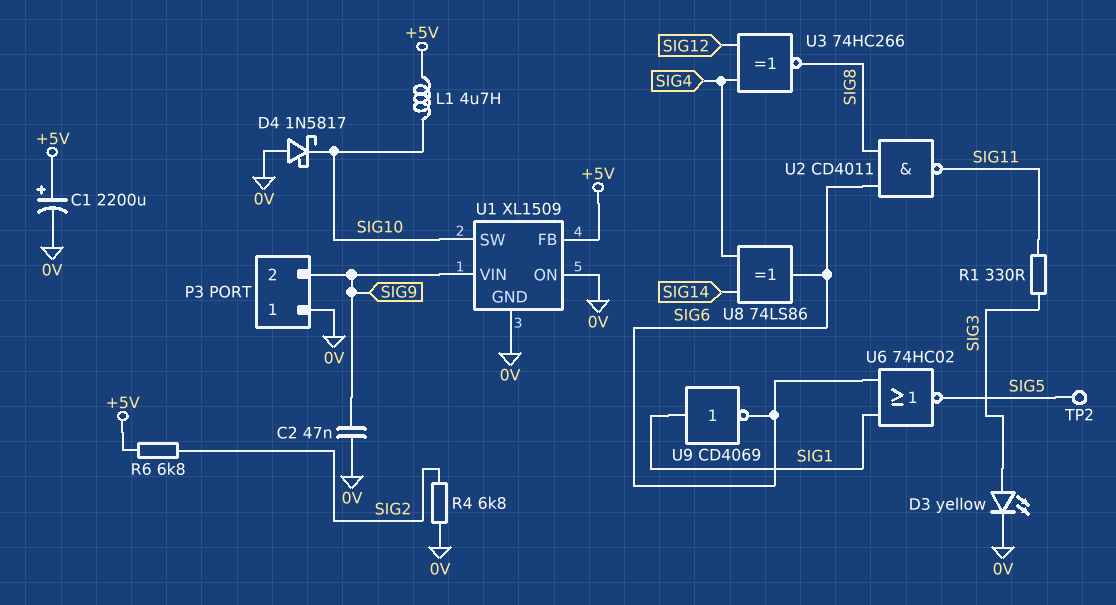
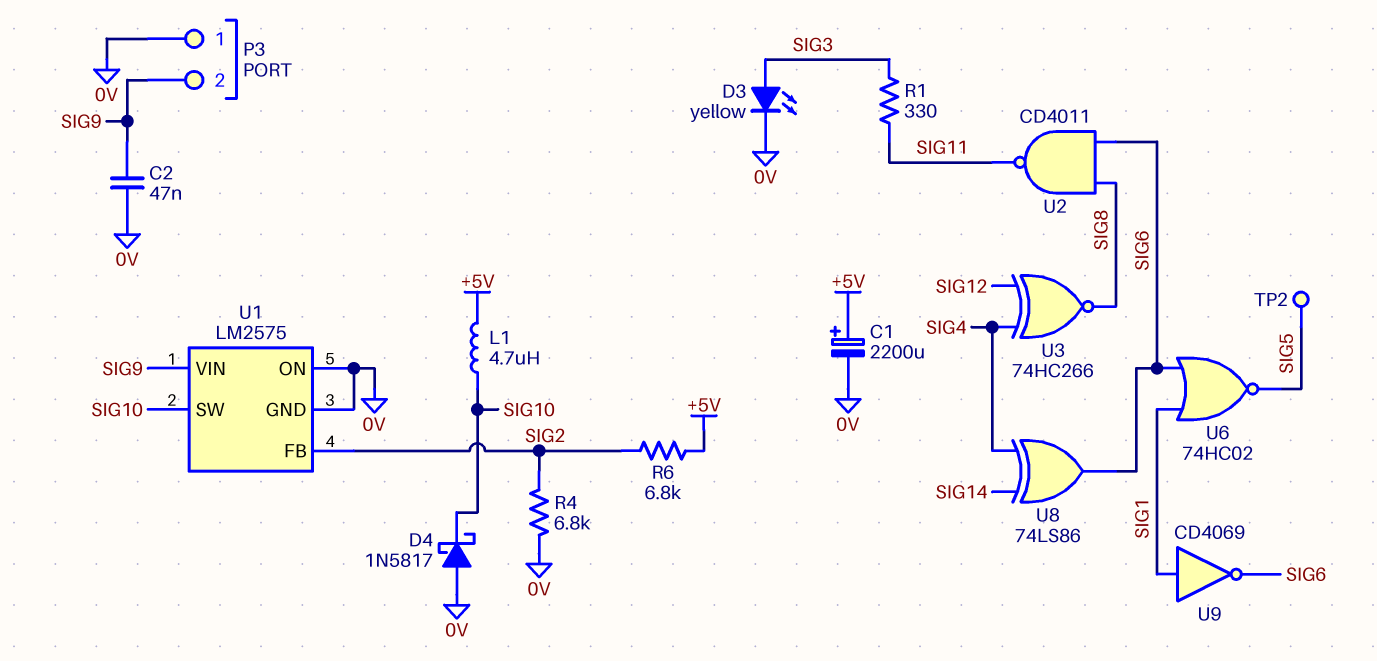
U1: XL1509 -> LM2575
U1 pin FB: +5V -> SIG2

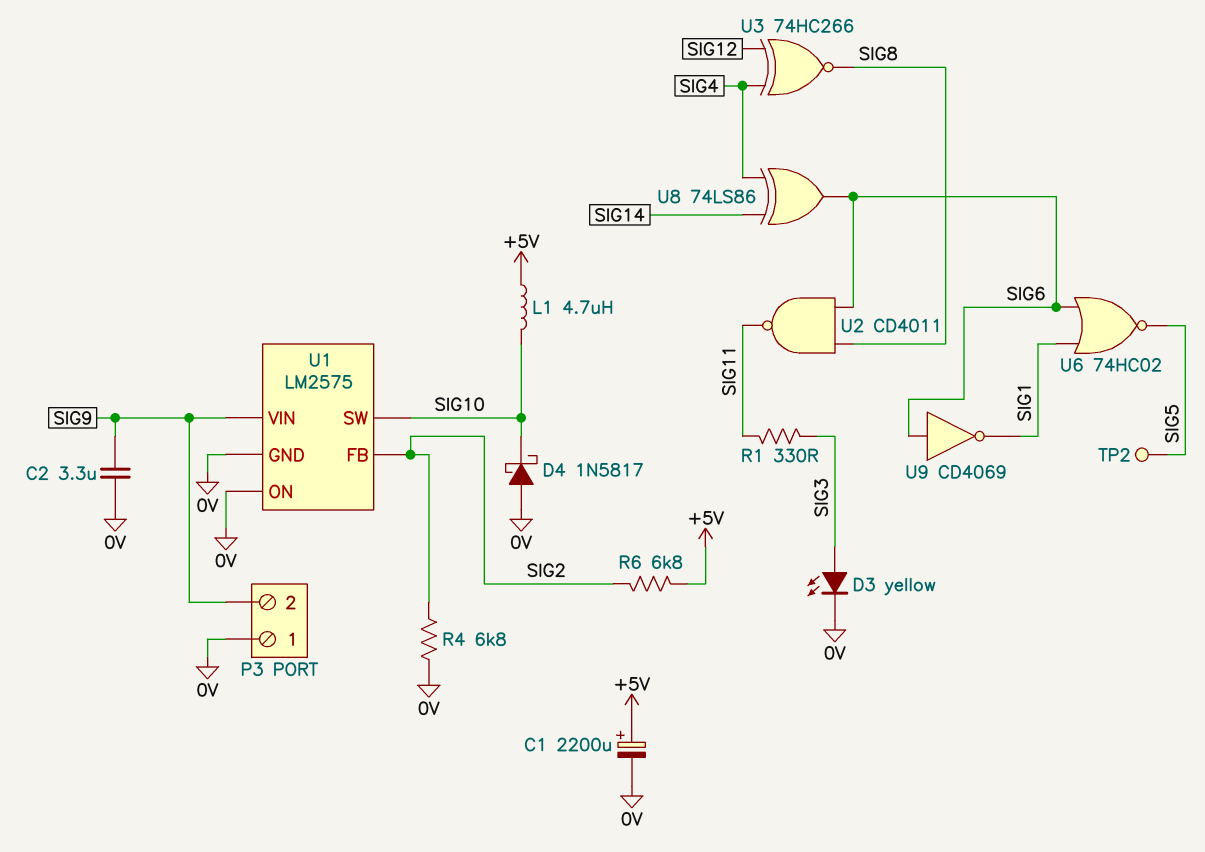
C2: 47nF (0V, SIG9) -> 3.3uF (0V, SIG9)
U9: NOT CD4069 (in SIG1, out SIG6) -> NOT CD4069 (in SIG6, out SIG1)

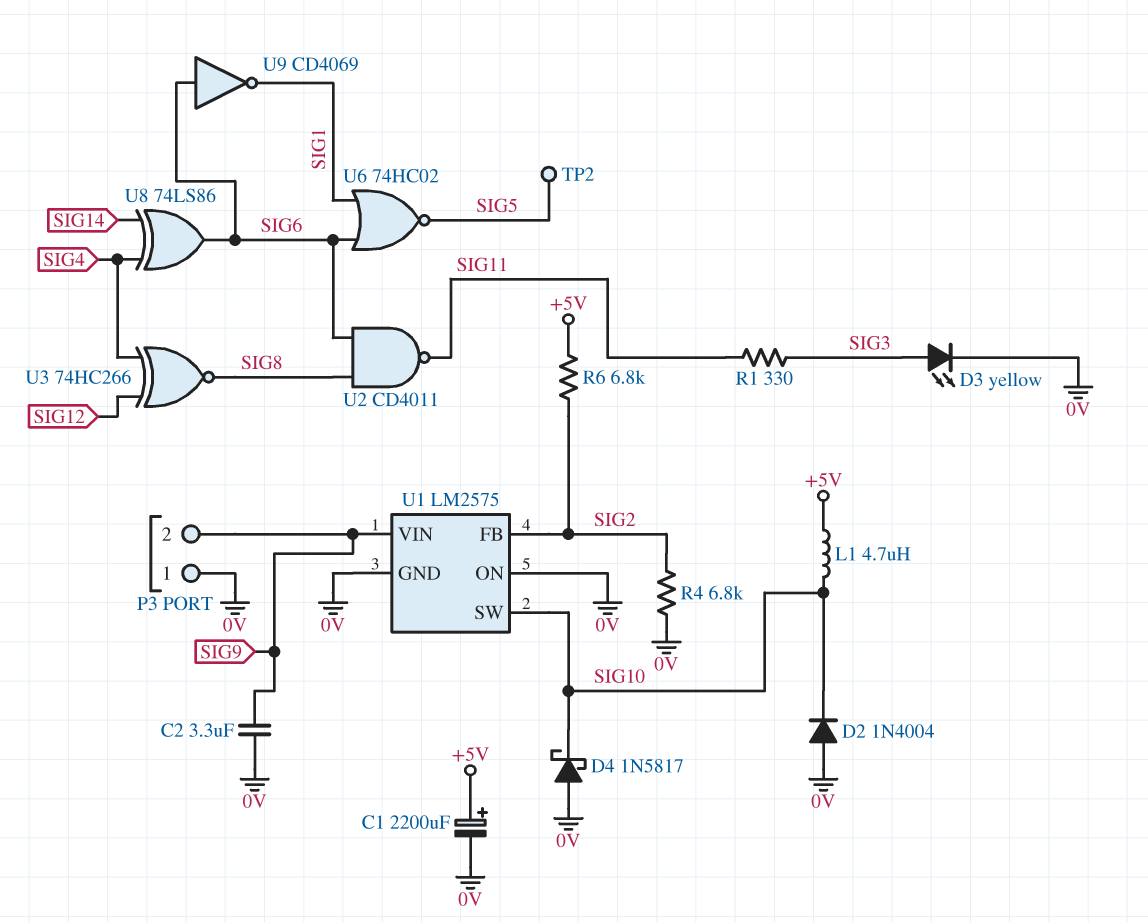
D2: none -> diode 1N4004 (A 0V, K SIG10)

